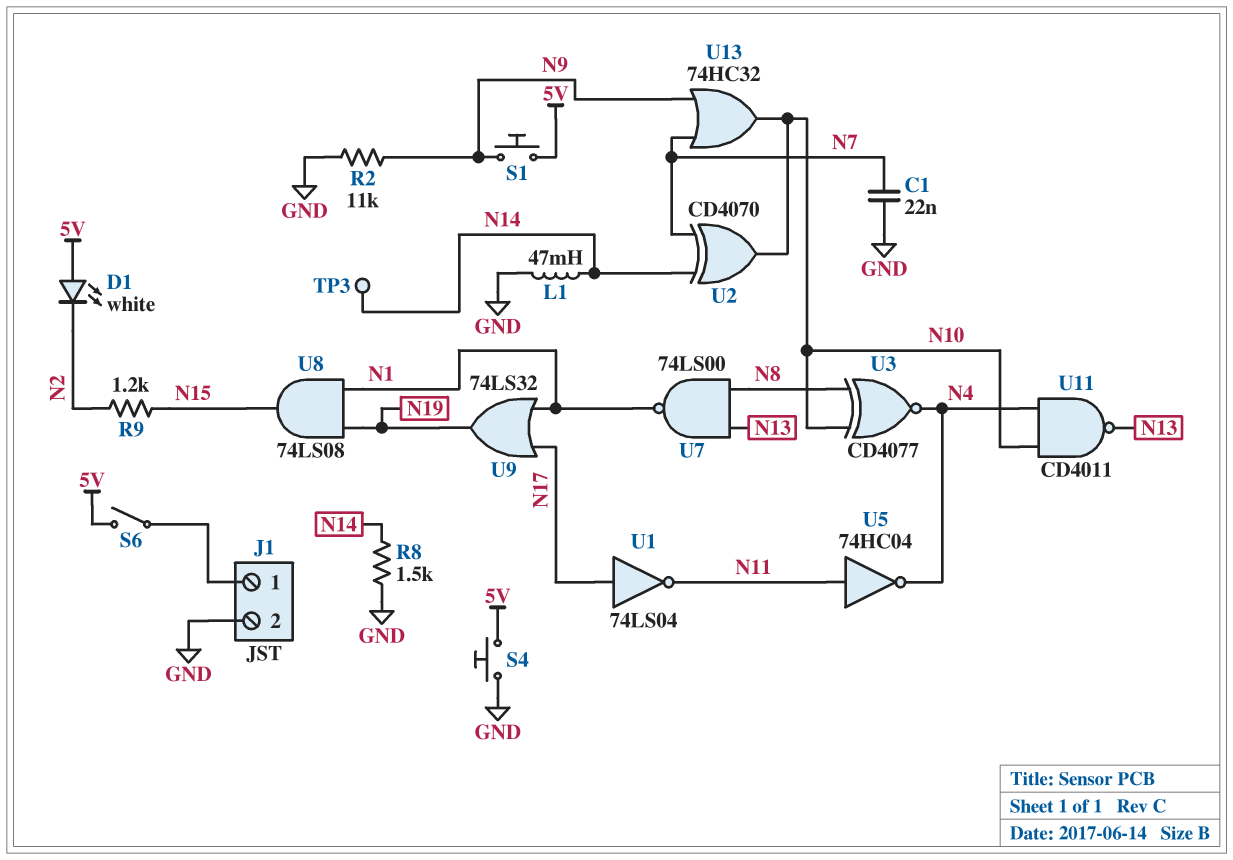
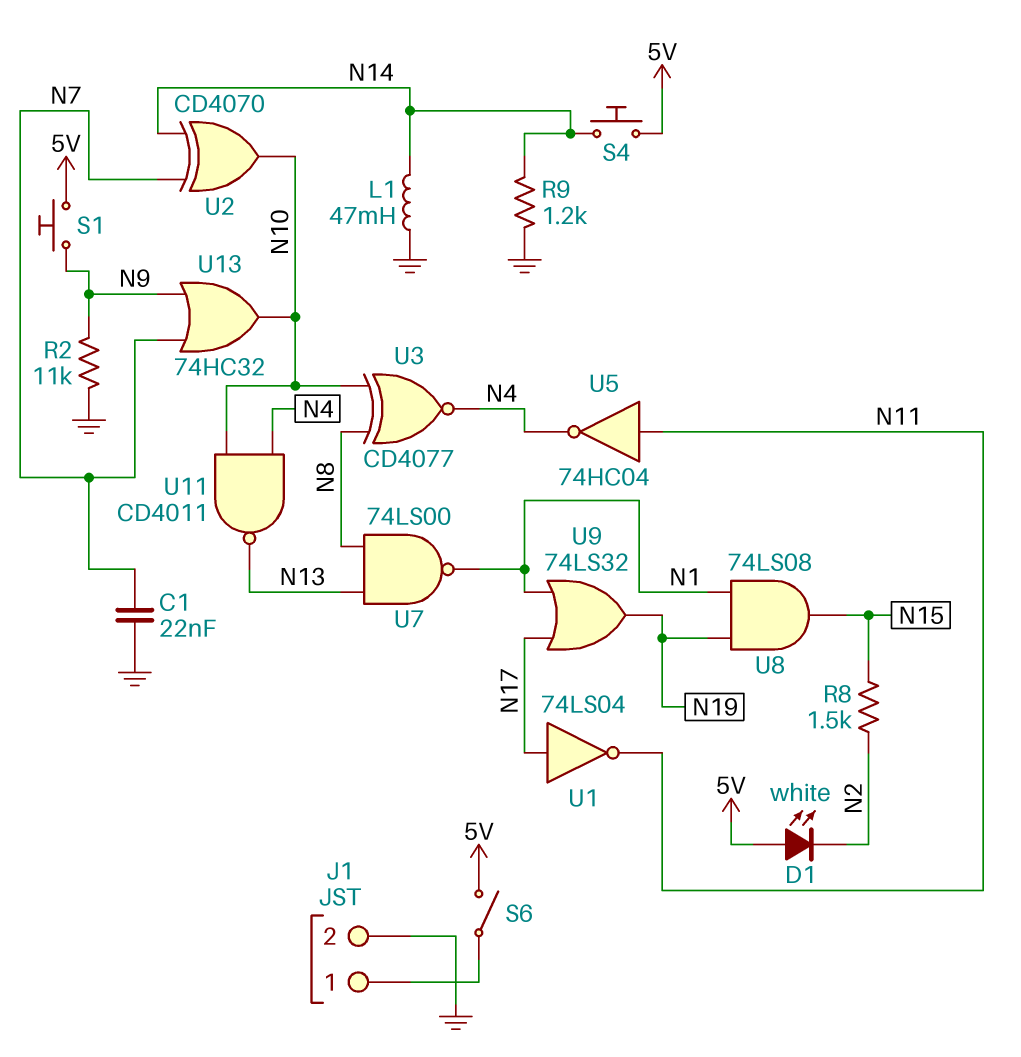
R8: 1.5k (GND, N14) -> 1.5k (N2, N15)
R9: 1.2k (N2, N15) -> 1.2k (GND, N14)
S4: button (5V, GND) -> button (5V, N14)
TP3: test point (N14) -> none

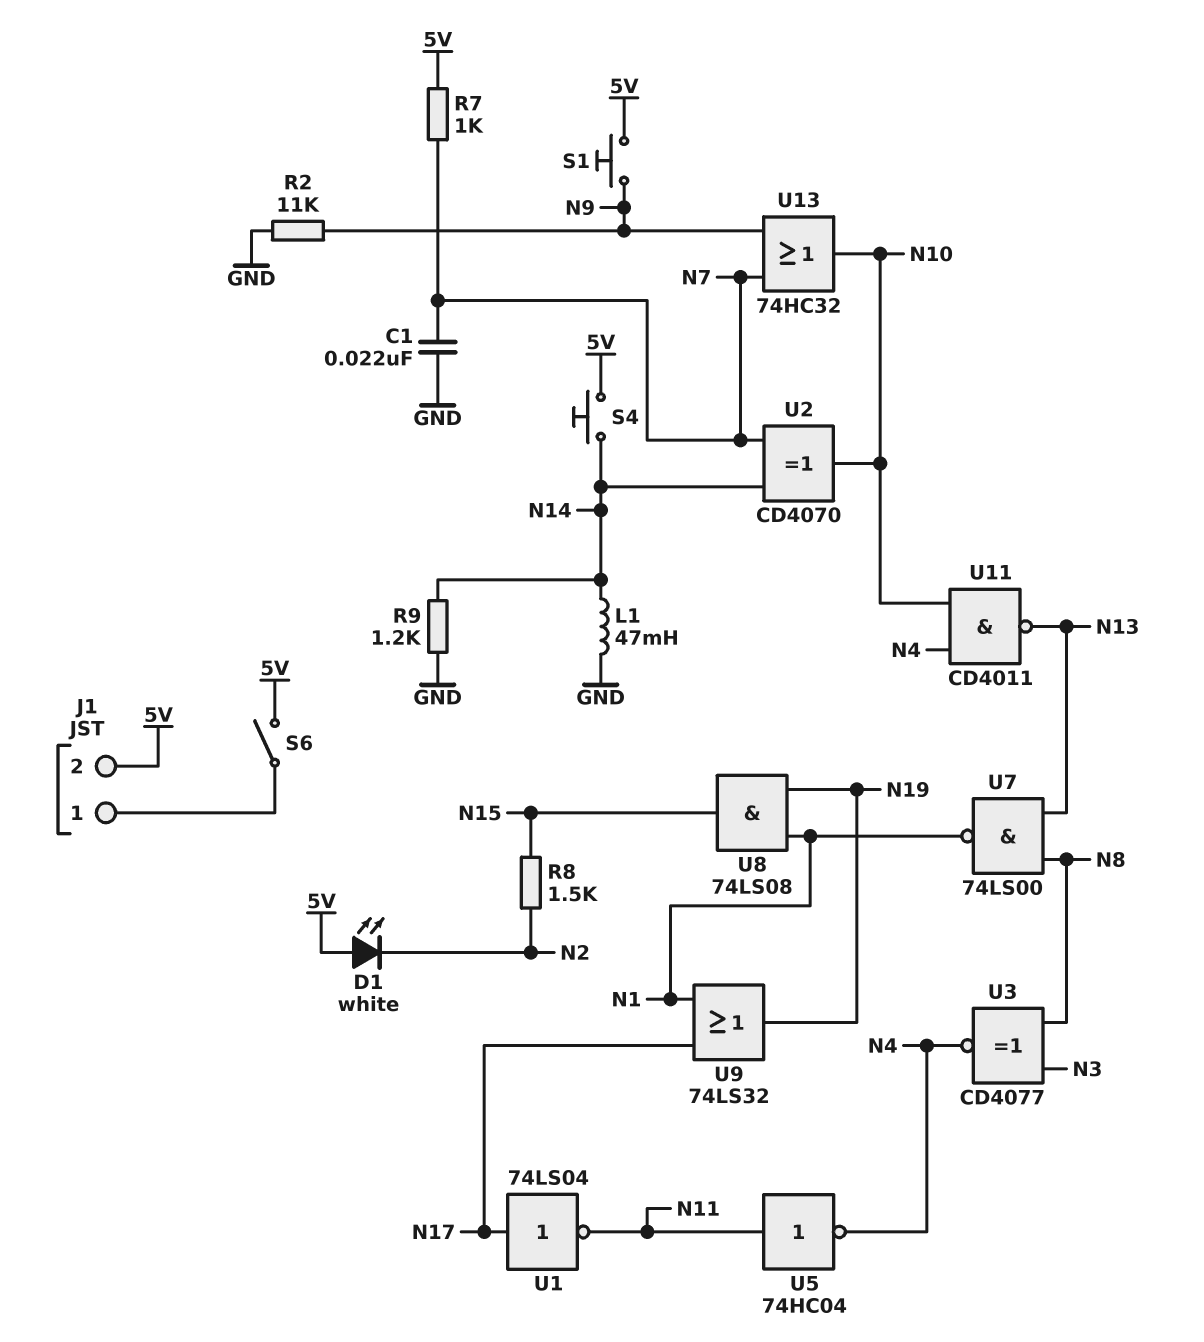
J1 pin 2: GND -> 5V
R7: none -> 1k (5V, N7)
U3: XNOR CD4077 (in N8, in N10, out N4) -> XNOR CD4077 (in N3, in N8, out N4)

